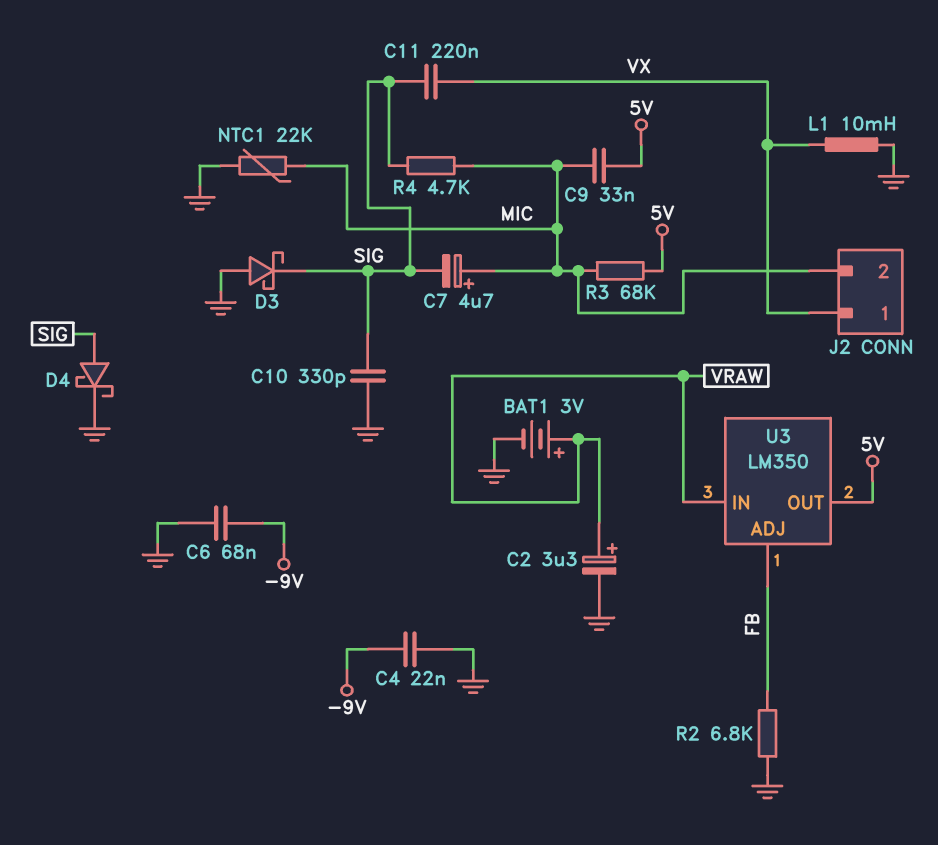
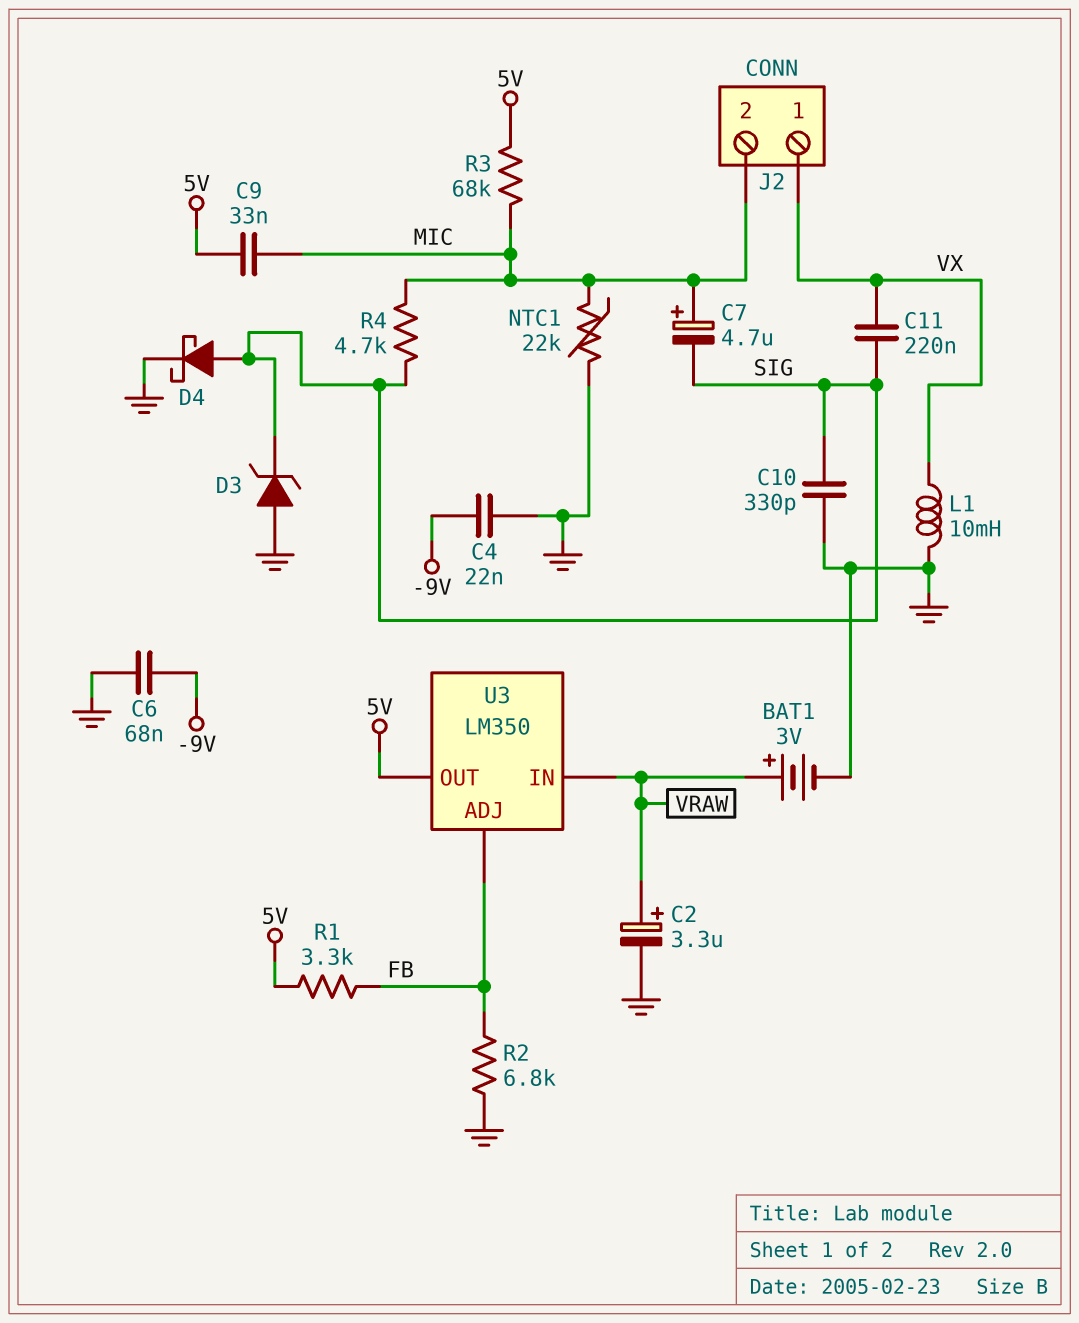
D3: schottky (A GND, K SIG) -> zener (A GND, K SIG)
R1: none -> 3.3k (5V, FB)

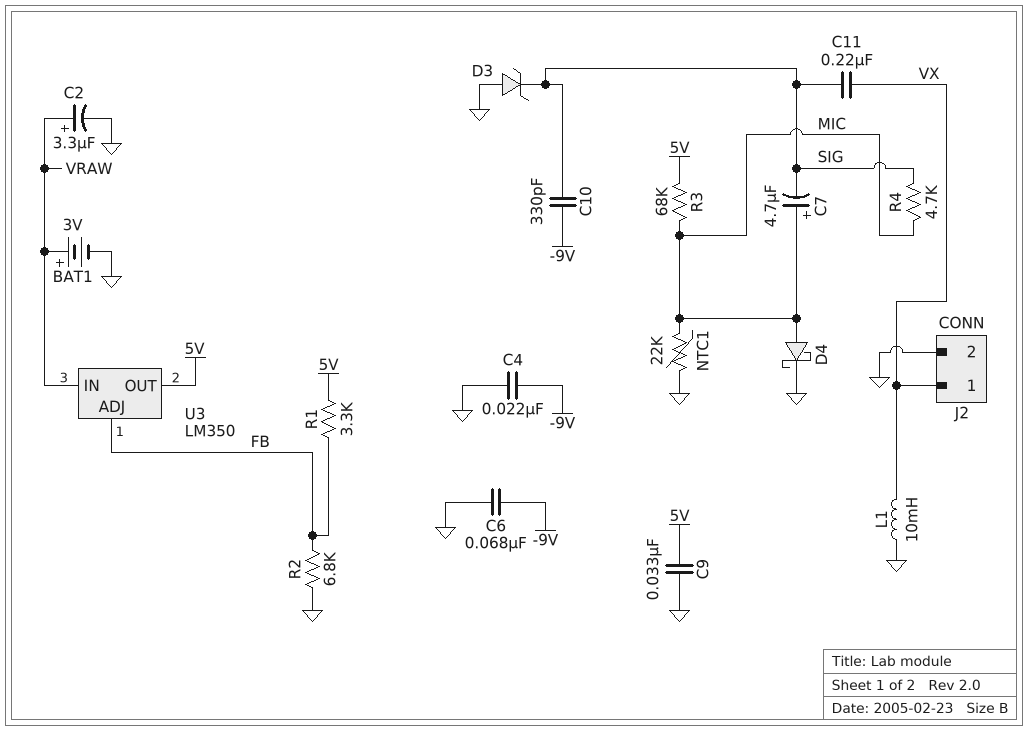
C9: 33nF (5V, MIC) -> 33nF (5V, GND)
C10: 330pF (GND, SIG) -> 330pF (-9V, SIG)
D4: schottky (A SIG, K GND) -> schottky (A MIC, K GND)
J2 pin 2: MIC -> GND

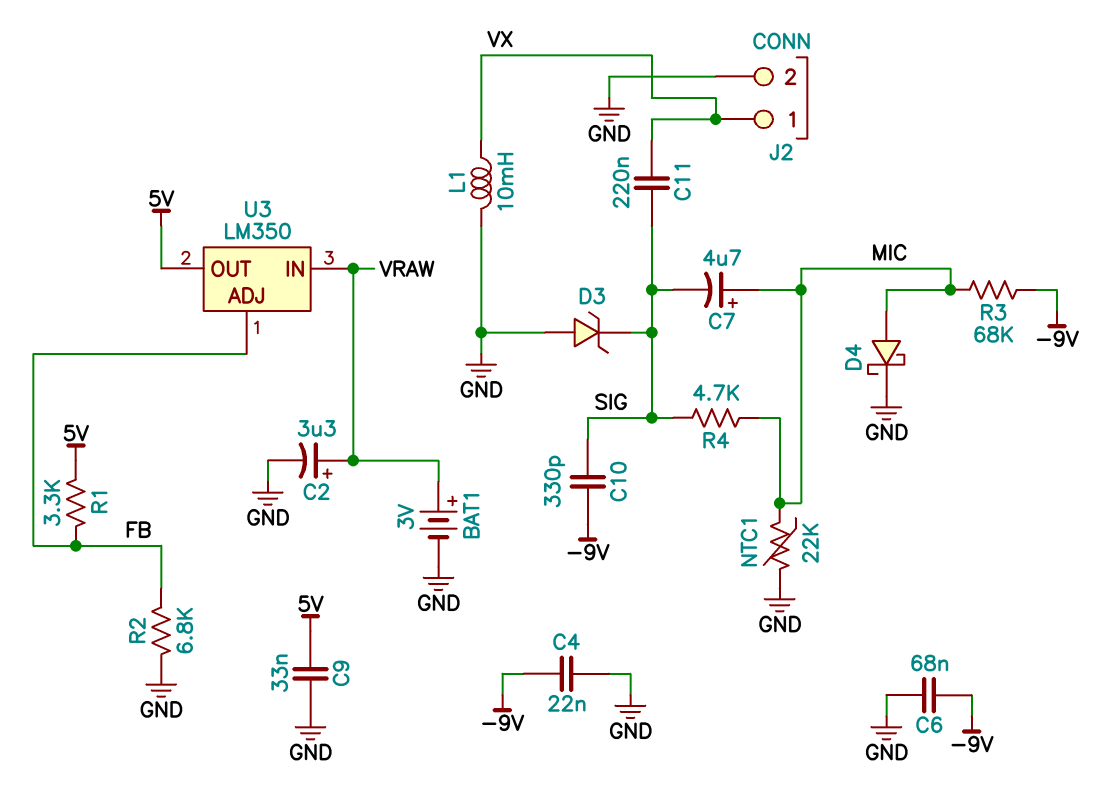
R3: 68k (5V, MIC) -> 68k (-9V, MIC)

